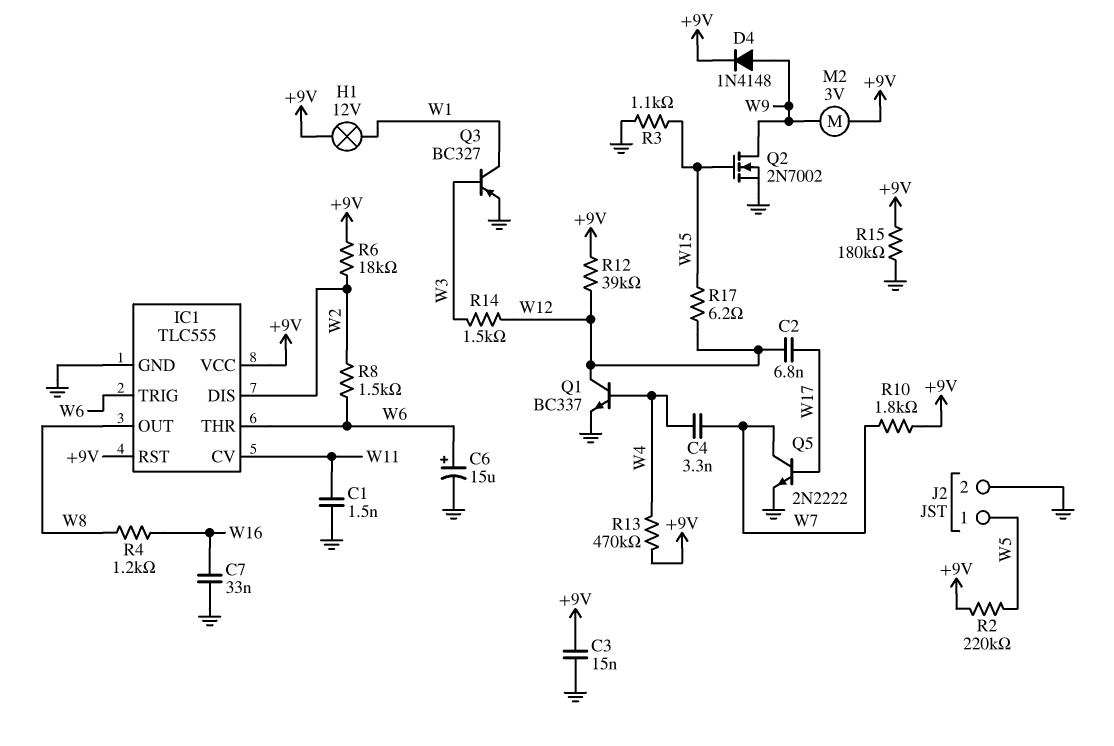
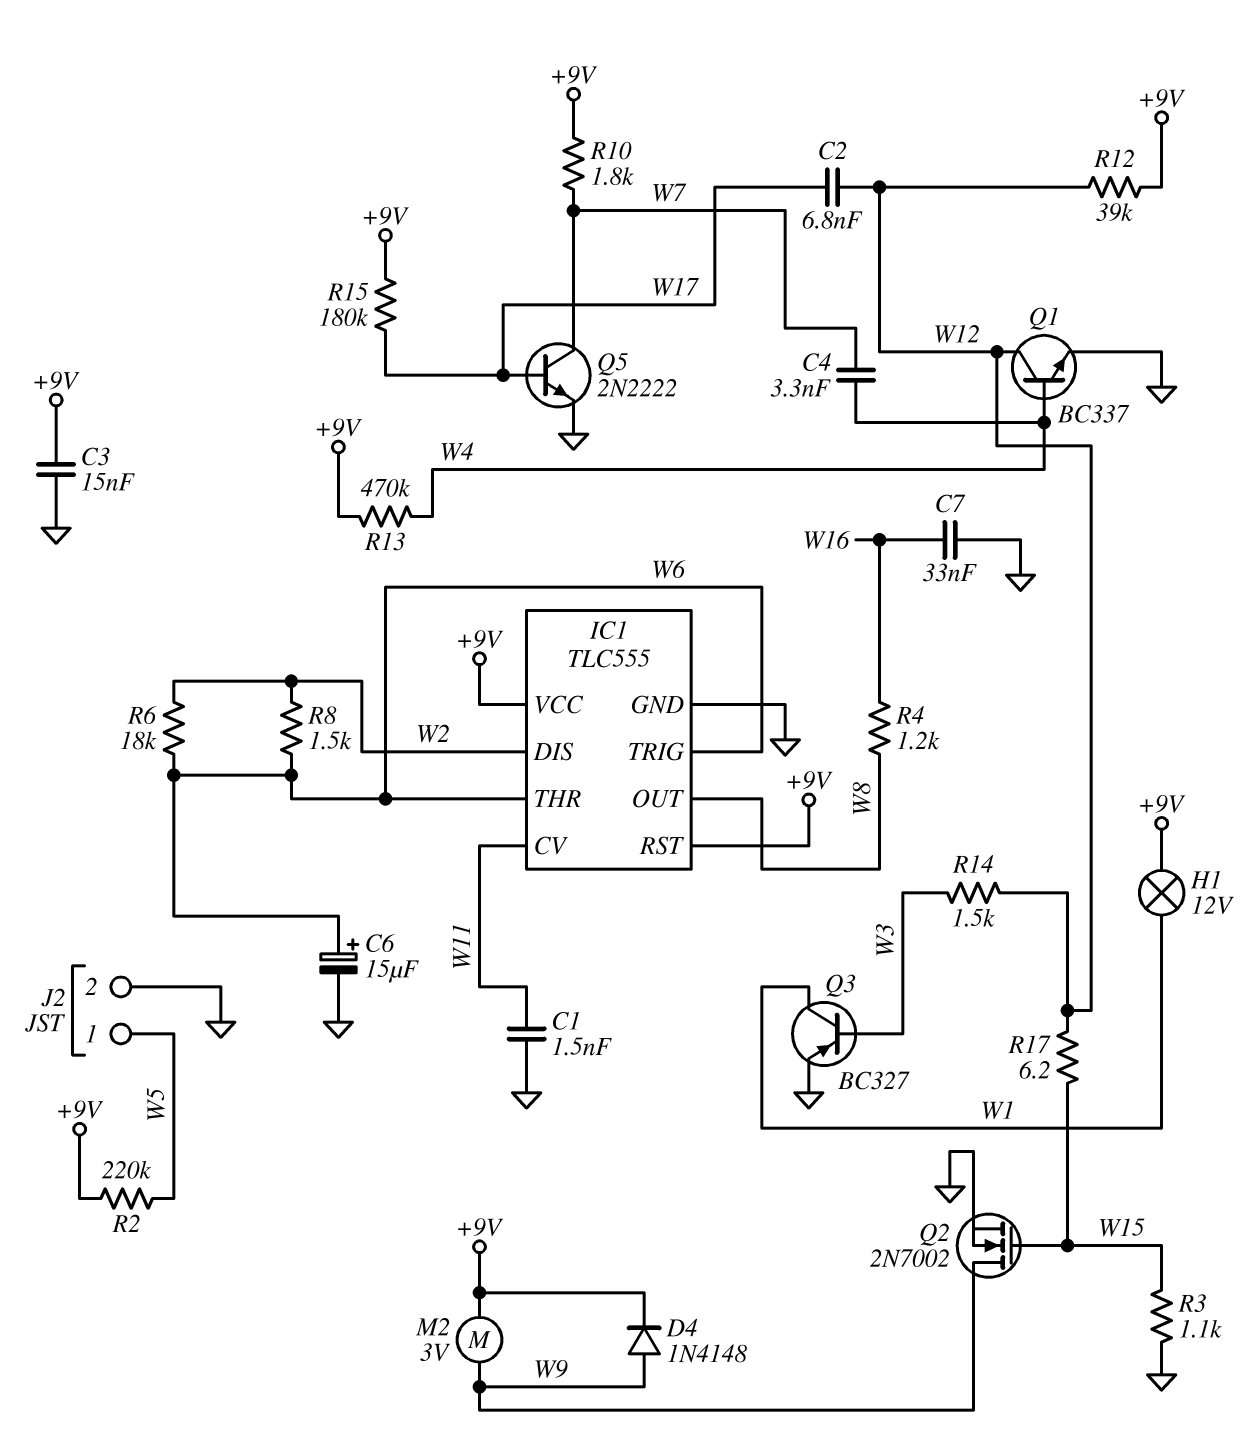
R6: 18k (+9V, W2) -> 18k (W2, W6)
R15: 180k (+9V, GND) -> 180k (+9V, W17)

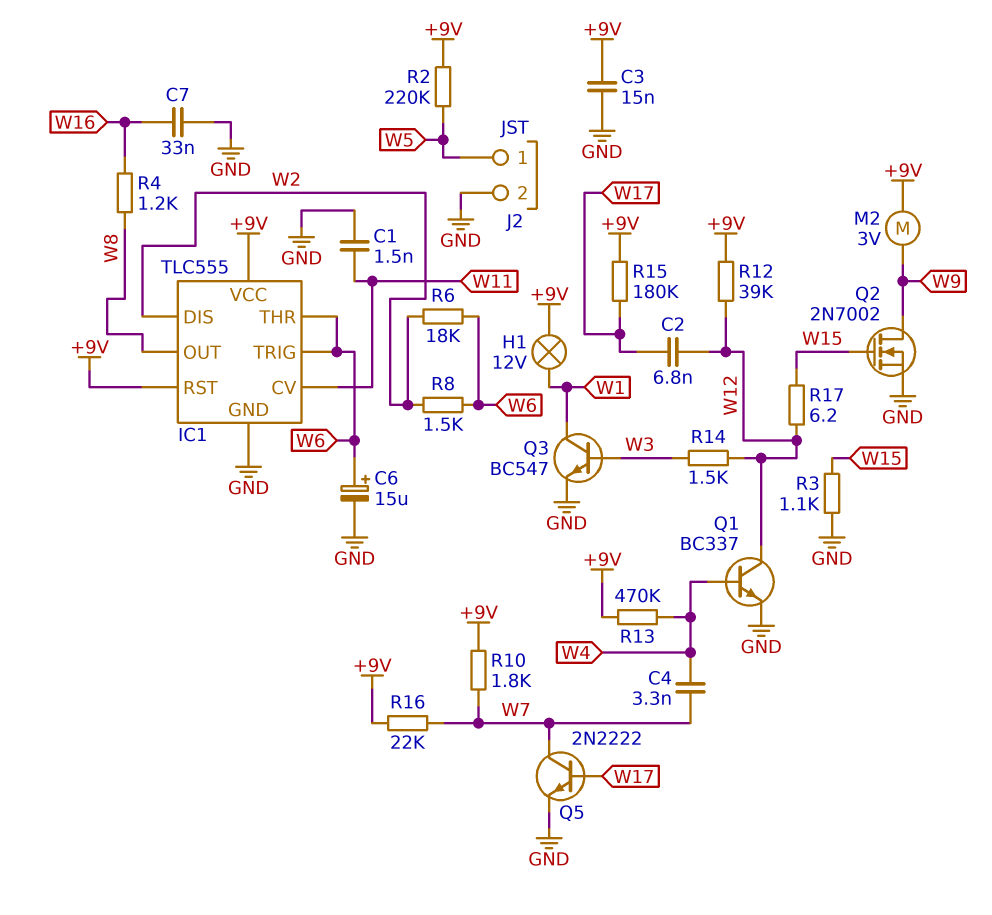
D4: diode 1N4148 (A W9, K +9V) -> none
Q3: PNP BC327 (B W3, C W1, E GND) -> NPN BC547 (B W3, C W1, E GND)
R16: none -> 22k (+9V, W7)

